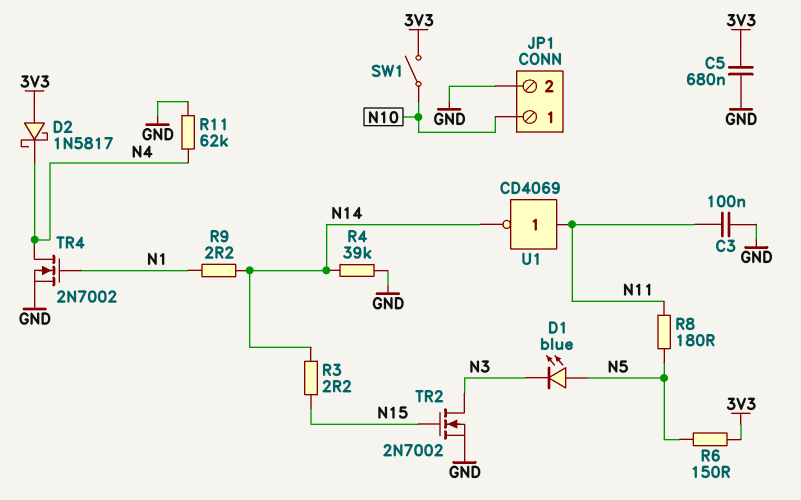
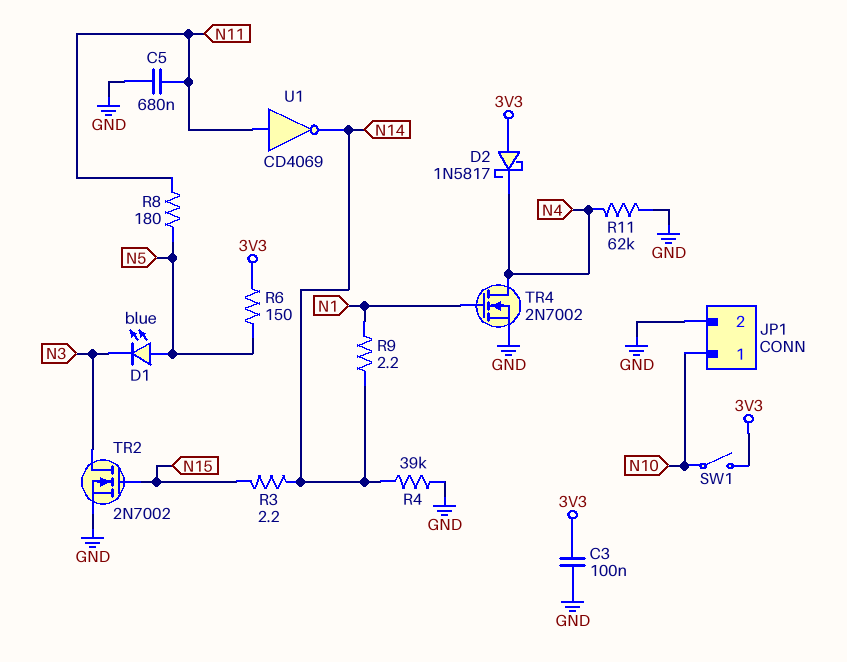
C3: 100nF (GND, N11) -> 100nF (3V3, GND)
C5: 680nF (3V3, GND) -> 680nF (GND, N11)

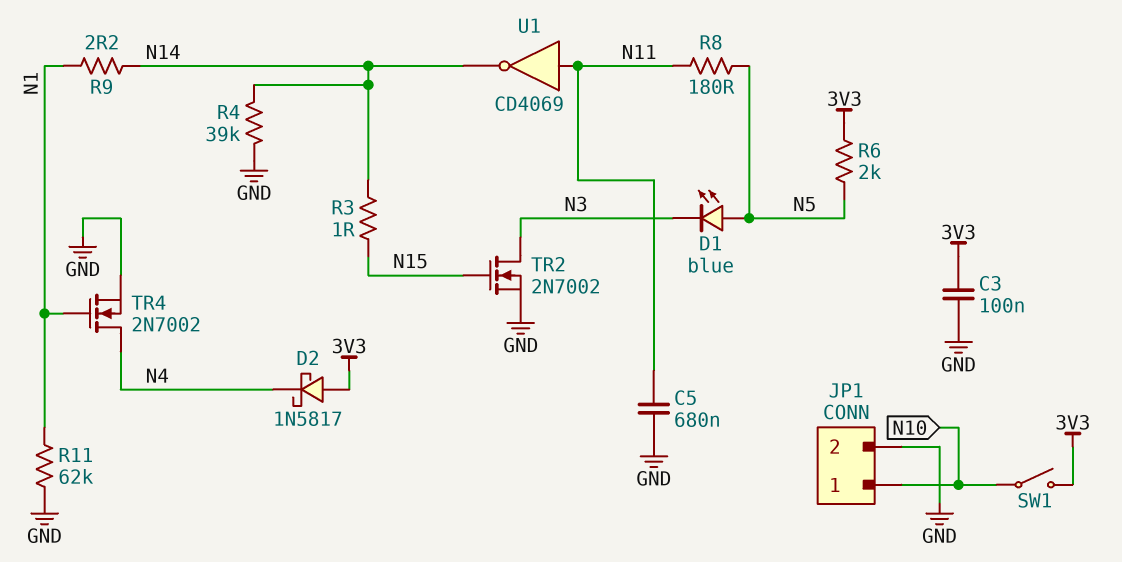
R3: 2.2 (N14, N15) -> 1 (N14, N15)
R6: 150 (3V3, N5) -> 2k (3V3, N5)
R11: 62k (GND, N4) -> 62k (GND, N1)

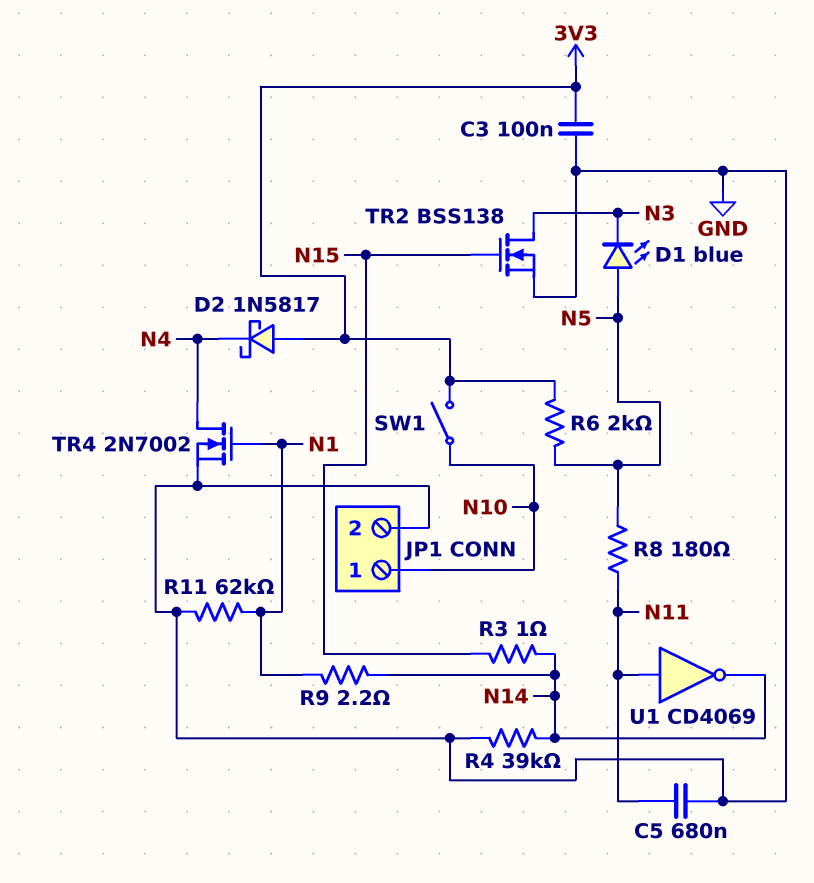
TR2: NMOS 2N7002 (G N15, D N3, S GND) -> NMOS BSS138 (G N15, D N3, S GND)

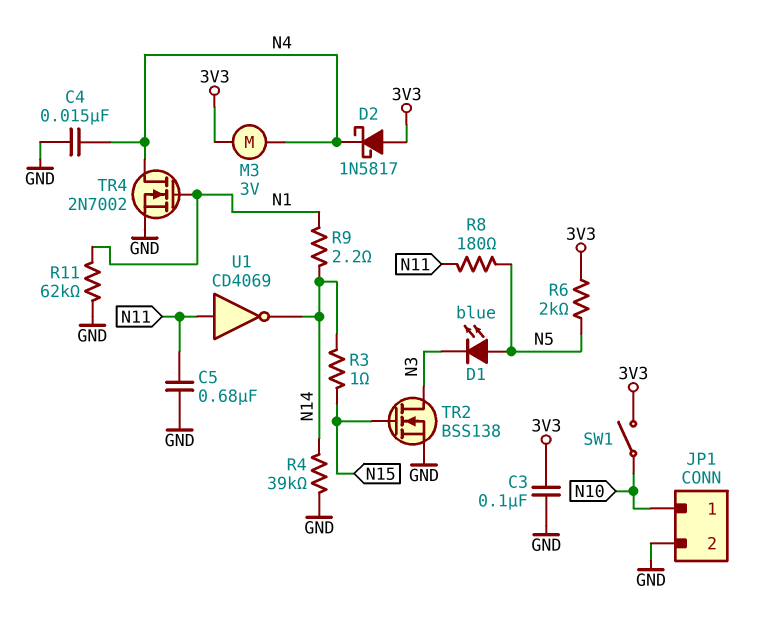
C4: none -> 15nF (GND, N4)
M3: none -> motor 3V (3V3, N4)

